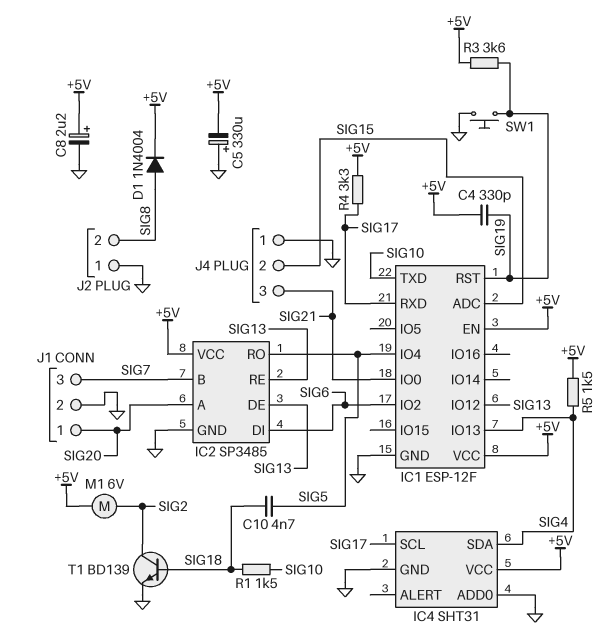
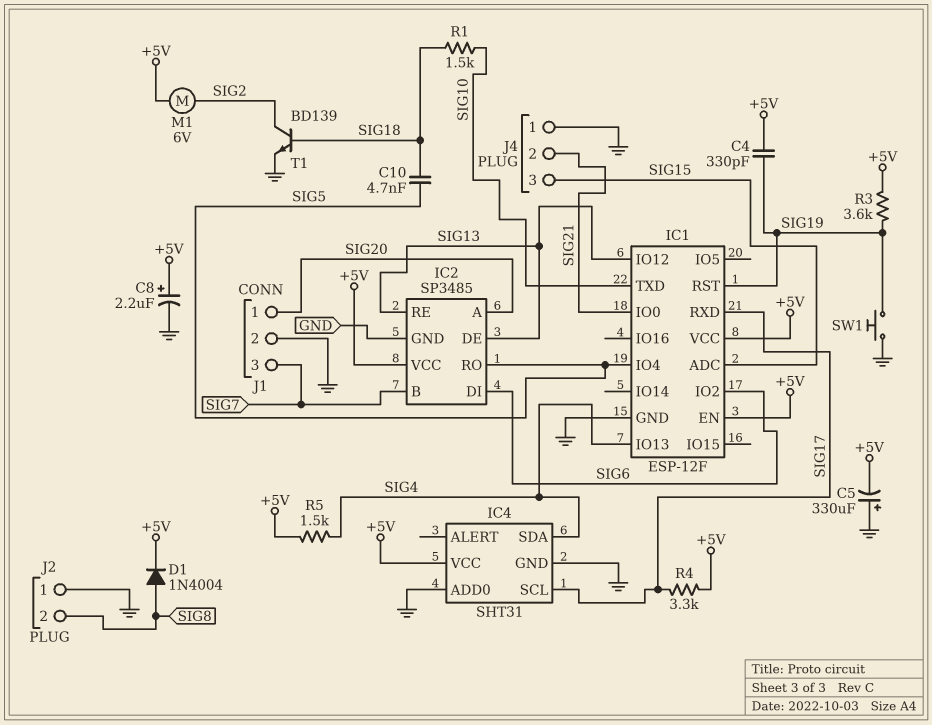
J4 pin 2: SIG15 -> SIG21
J4 pin 3: SIG21 -> SIG15

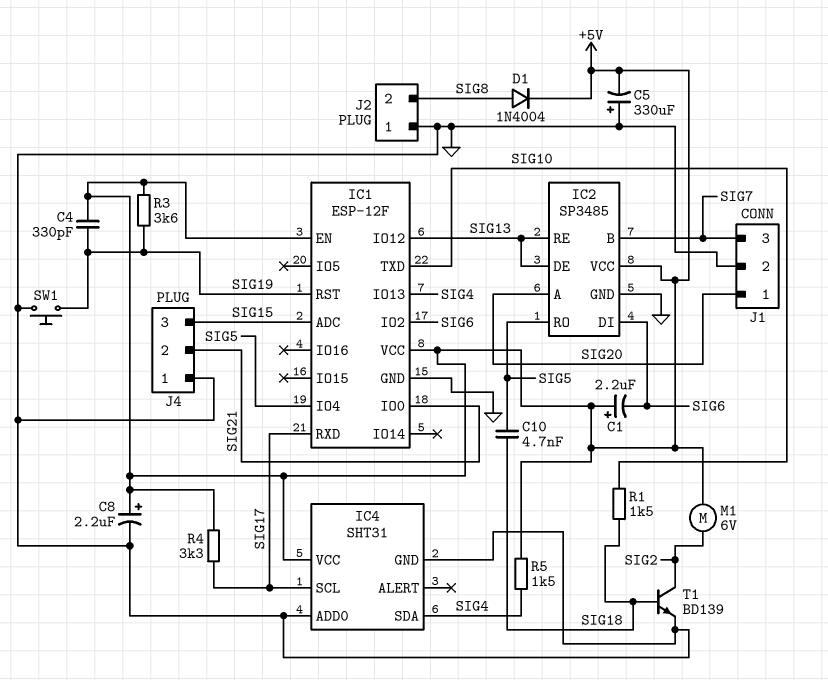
C1: none -> 2.2uF (plus +5V, minus SIG6)

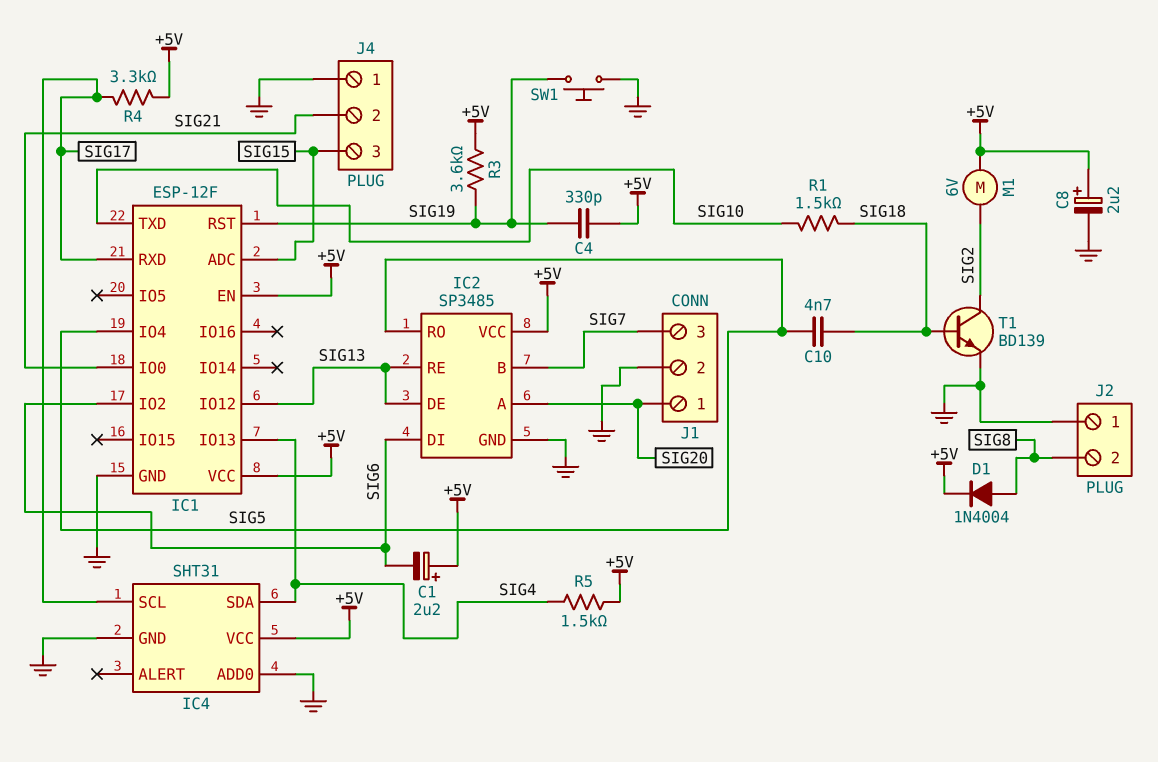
C5: 330uF (plus GND, minus +5V) -> none

